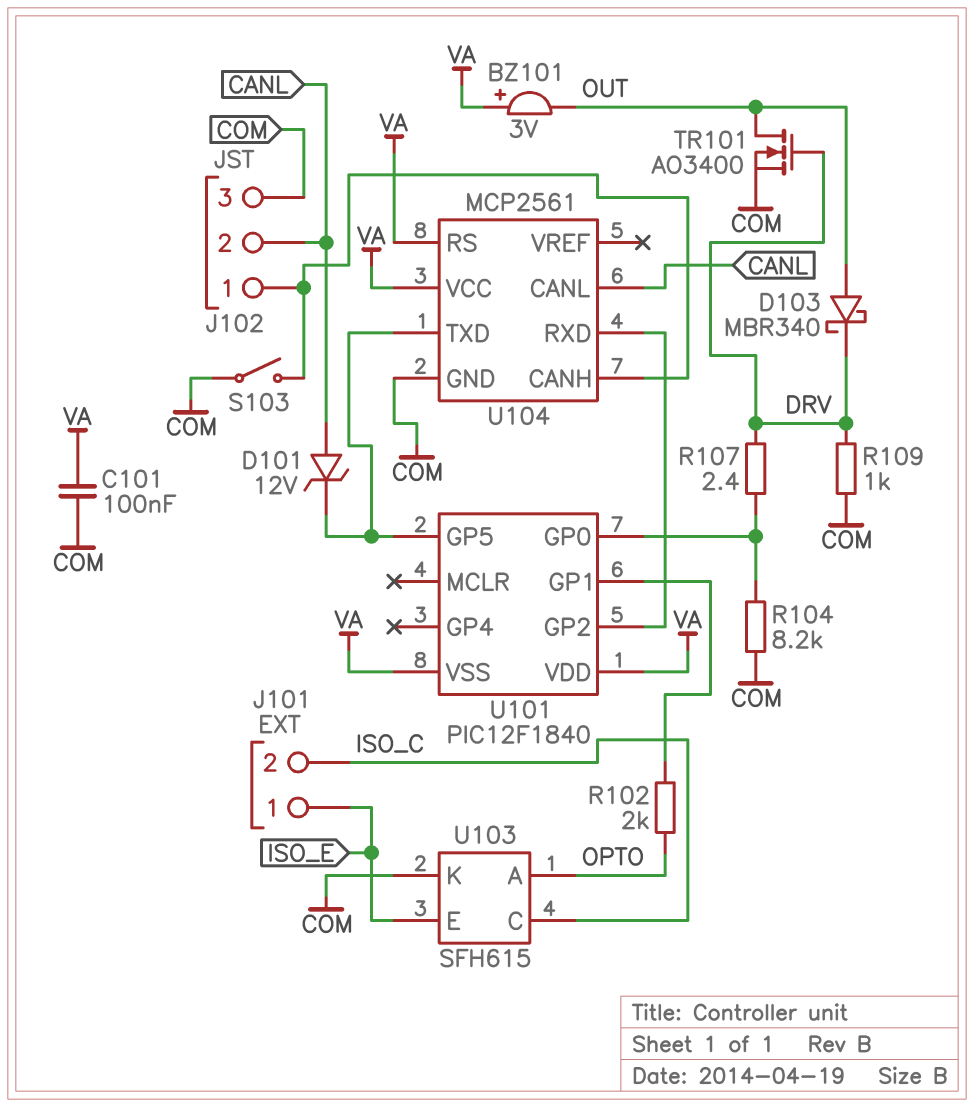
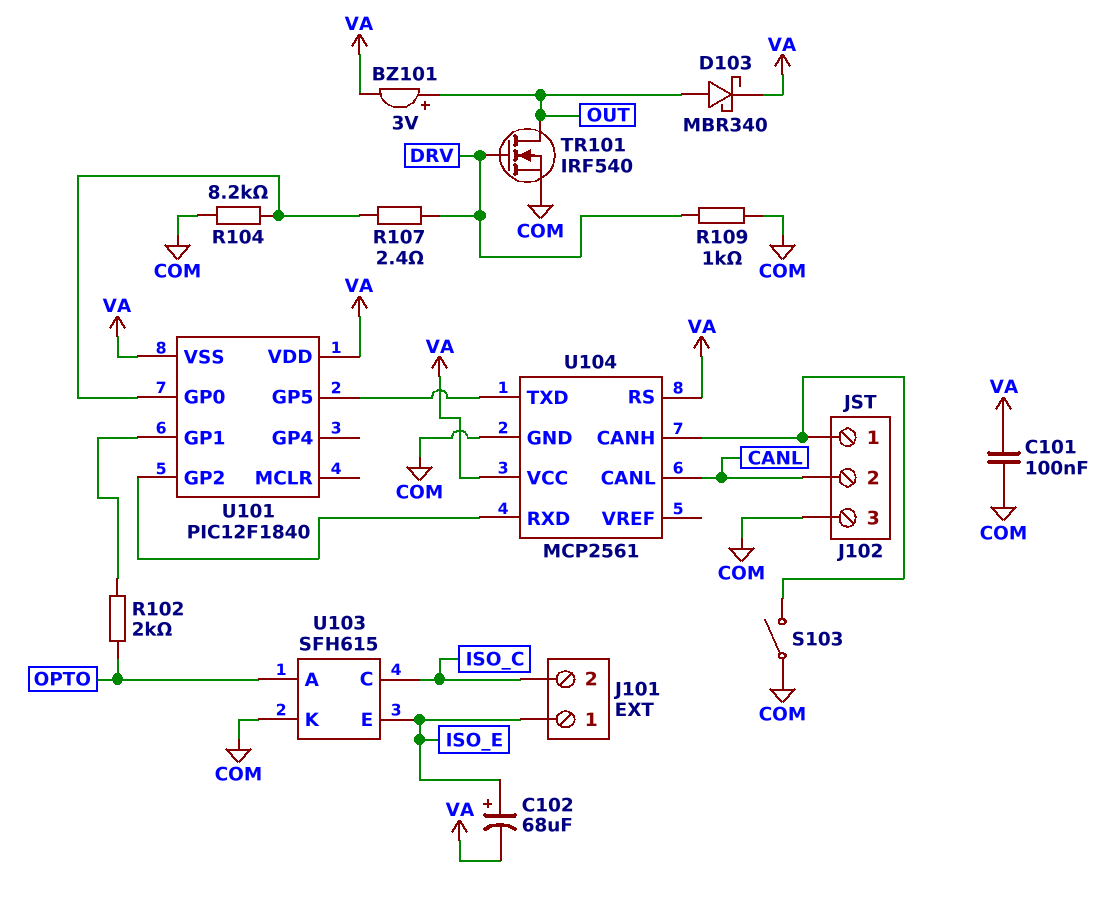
BZ101: buzzer 3V (plus VA, minus OUT) -> buzzer 3V (plus OUT, minus VA)
C102: none -> 68uF (plus ISO_E, minus VA)
D101: zener 12V (A CANL, K U101/GP5) -> none
D103: schottky MBR340 (A OUT, K DRV) -> schottky MBR340 (A OUT, K VA)
TR101: NMOS AO3400 (G DRV, D OUT, S COM) -> NMOS IRF540 (G DRV, D OUT, S COM)

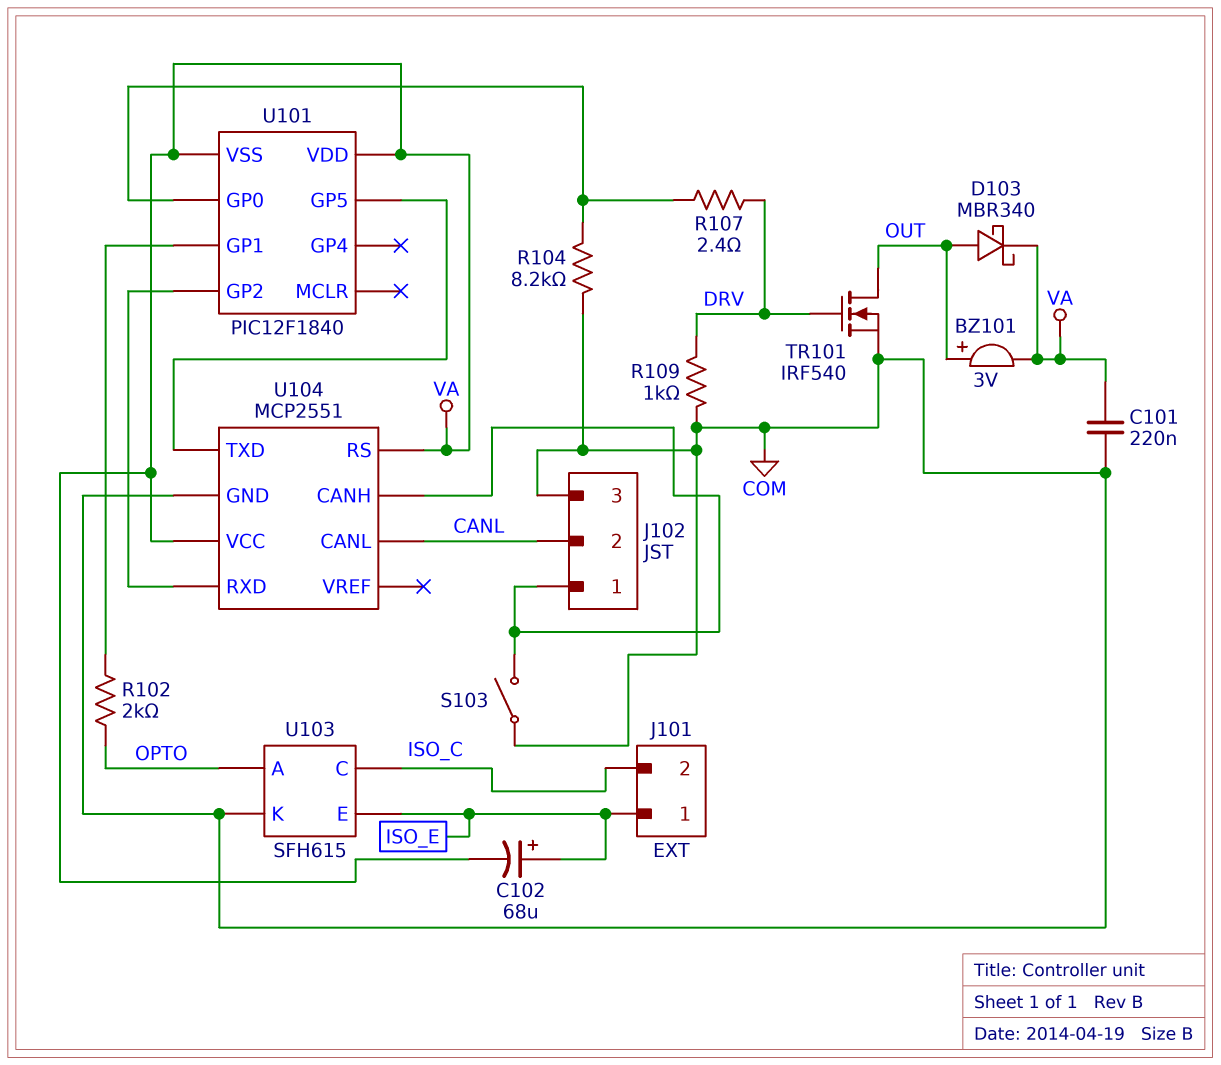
C101: 100nF (COM, VA) -> 220nF (COM, VA)
U104: MCP2561 -> MCP2551

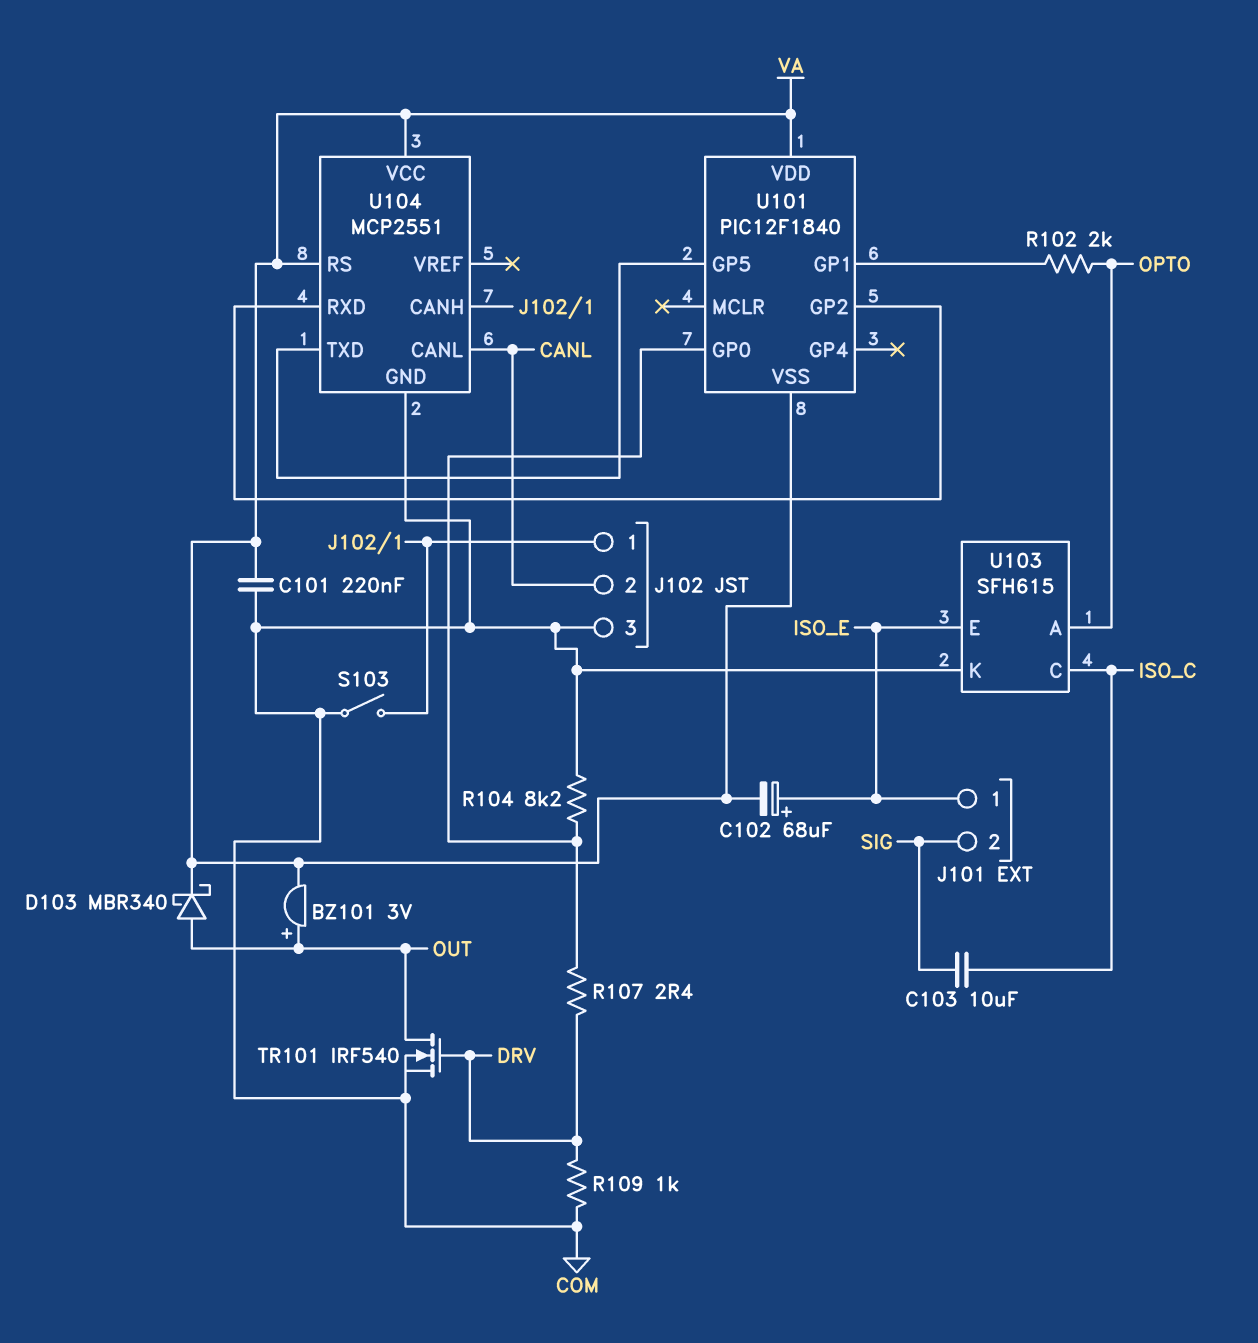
C103: none -> 10uF (ISO_C, SIG)
J101 pin 2: ISO_C -> SIG

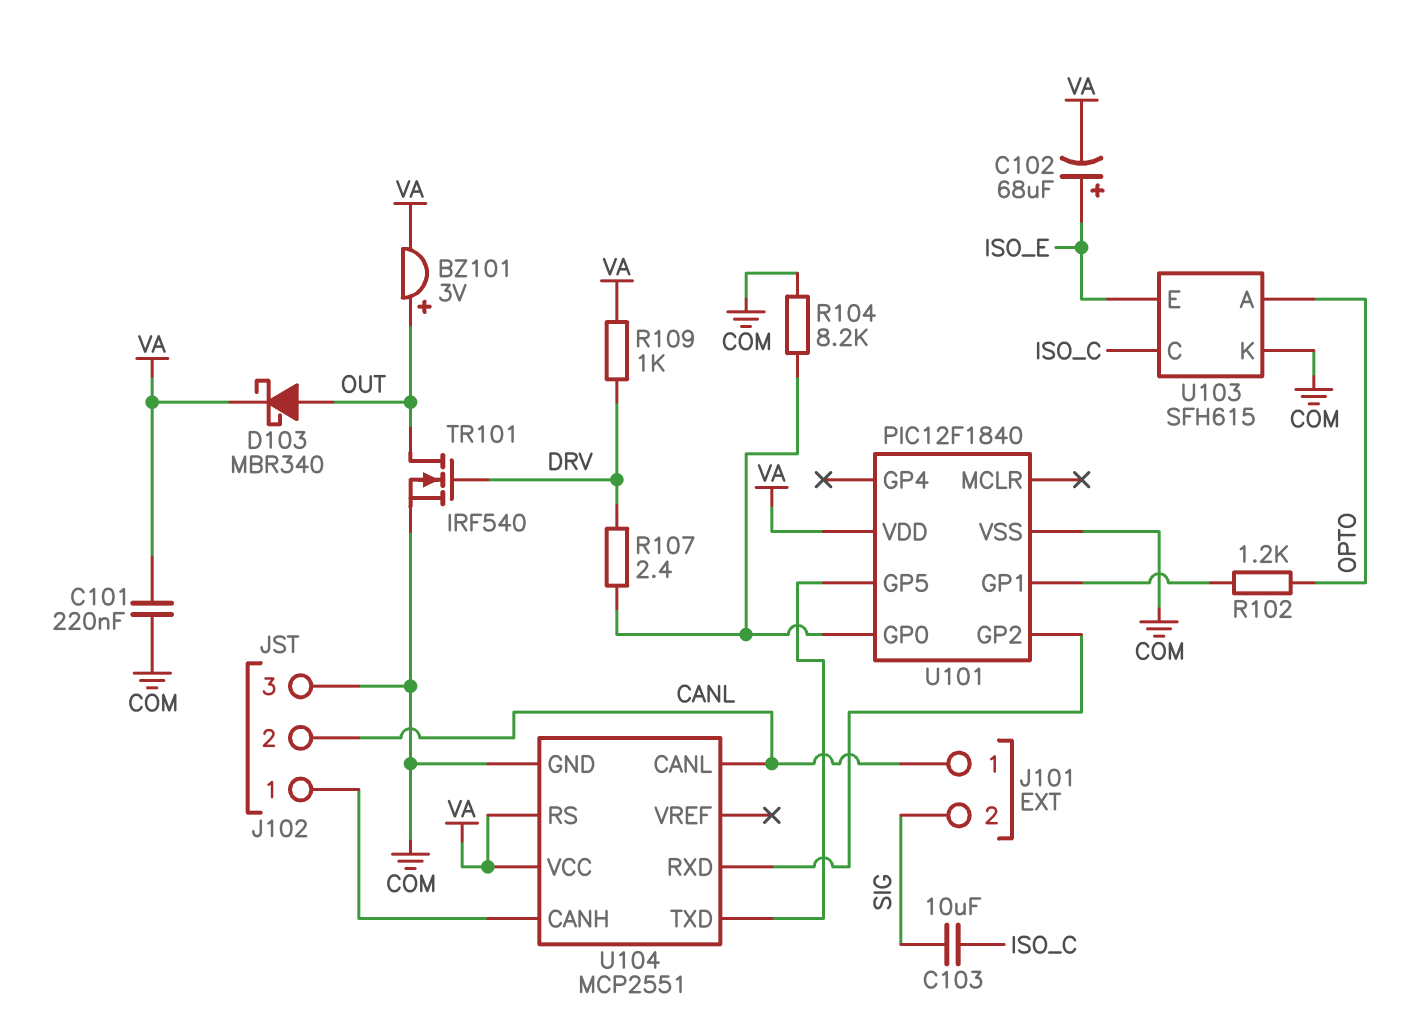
J101 pin 1: ISO_E -> CANL
R102: 2k (OPTO, U101/GP1) -> 1.2k (OPTO, U101/GP1)
R109: 1k (COM, DRV) -> 1k (DRV, VA)
S103: switch (COM, J102/1) -> none
U101 pin VSS: VA -> COM

